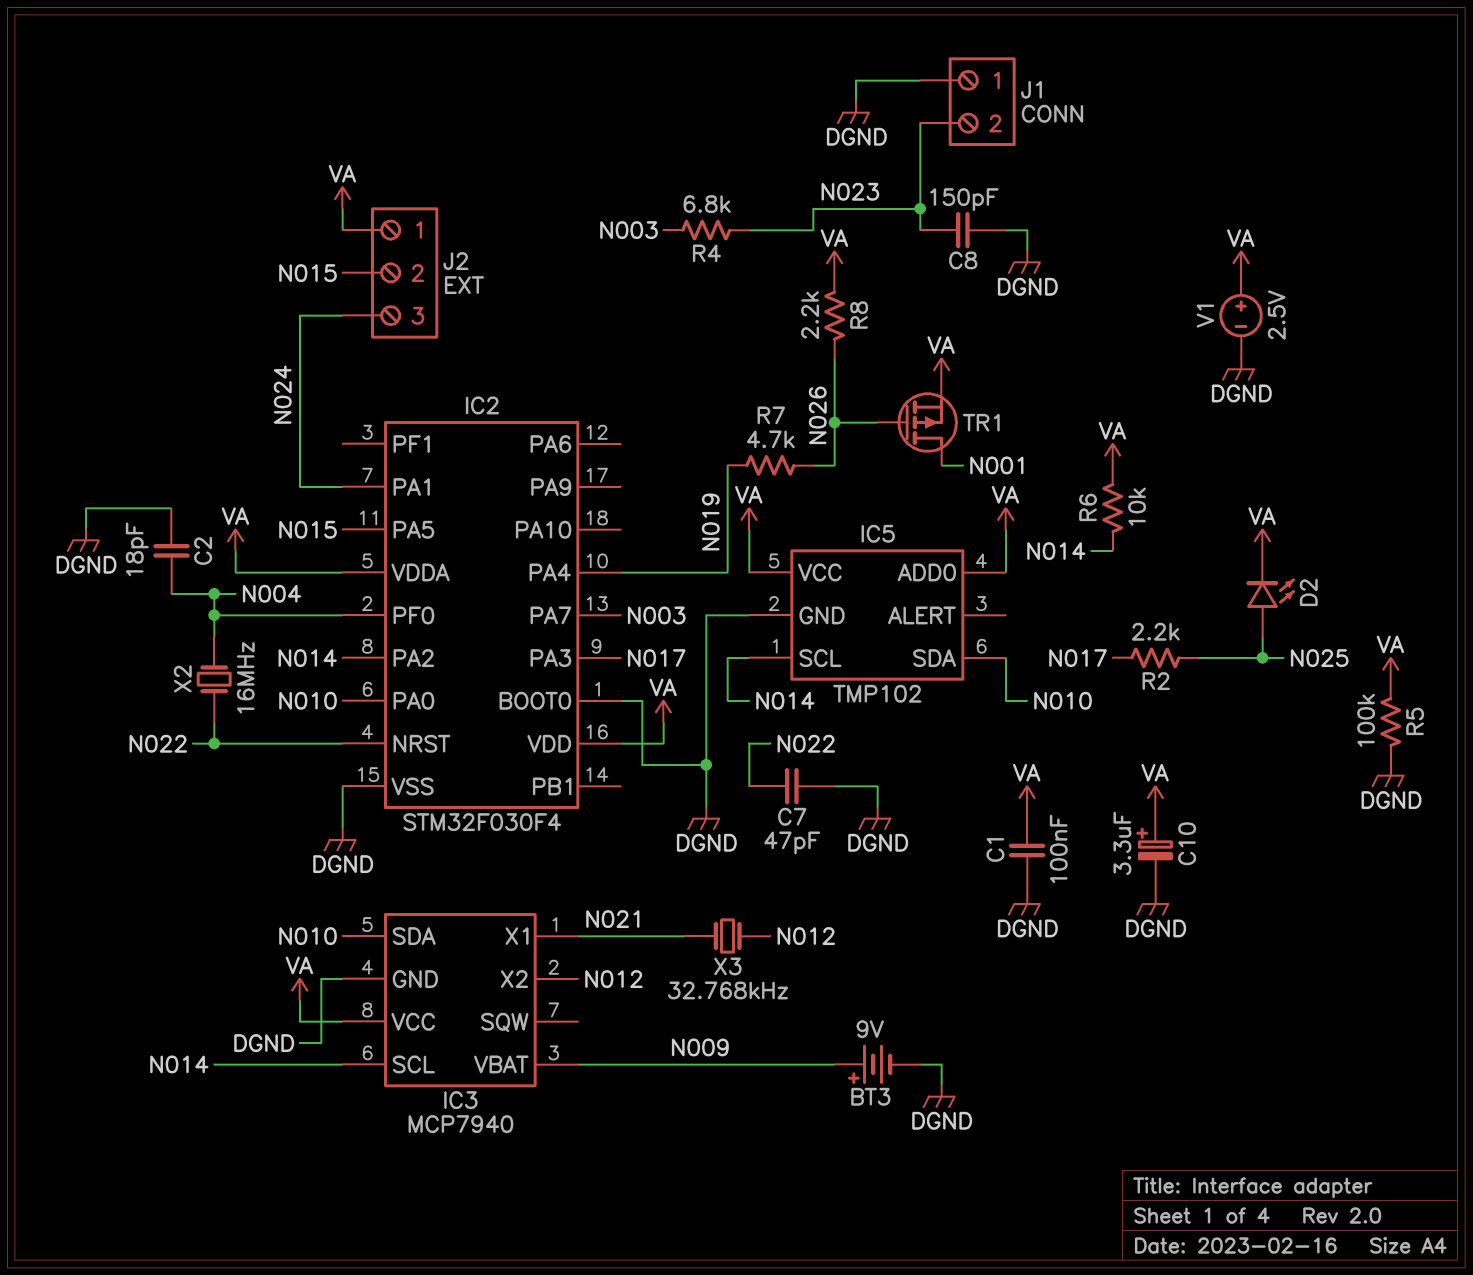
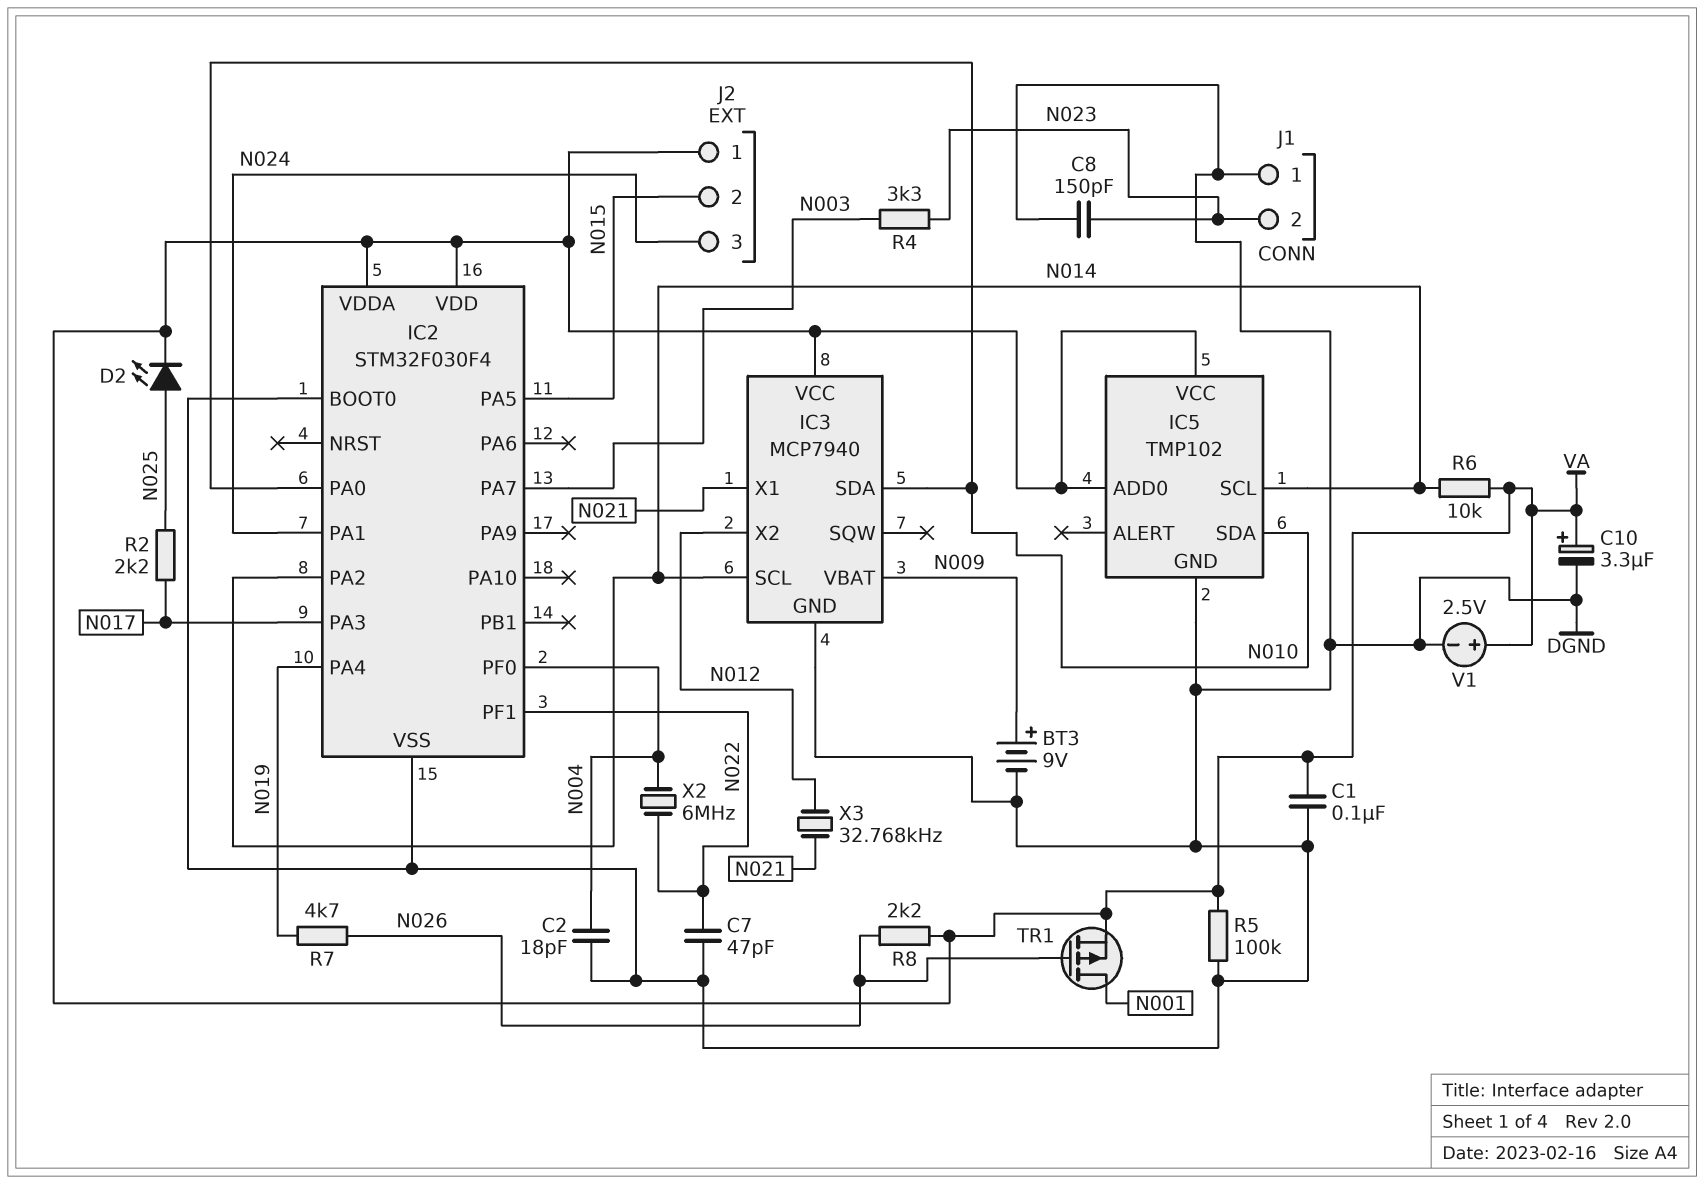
IC2 pin NRST: N022 -> none
IC2 pin PF1: none -> N022
R4: 6.8k (N003, N023) -> 3.3k (N003, N023)
X2: 16MHz (N004, N022) -> 6MHz (N004, N022)

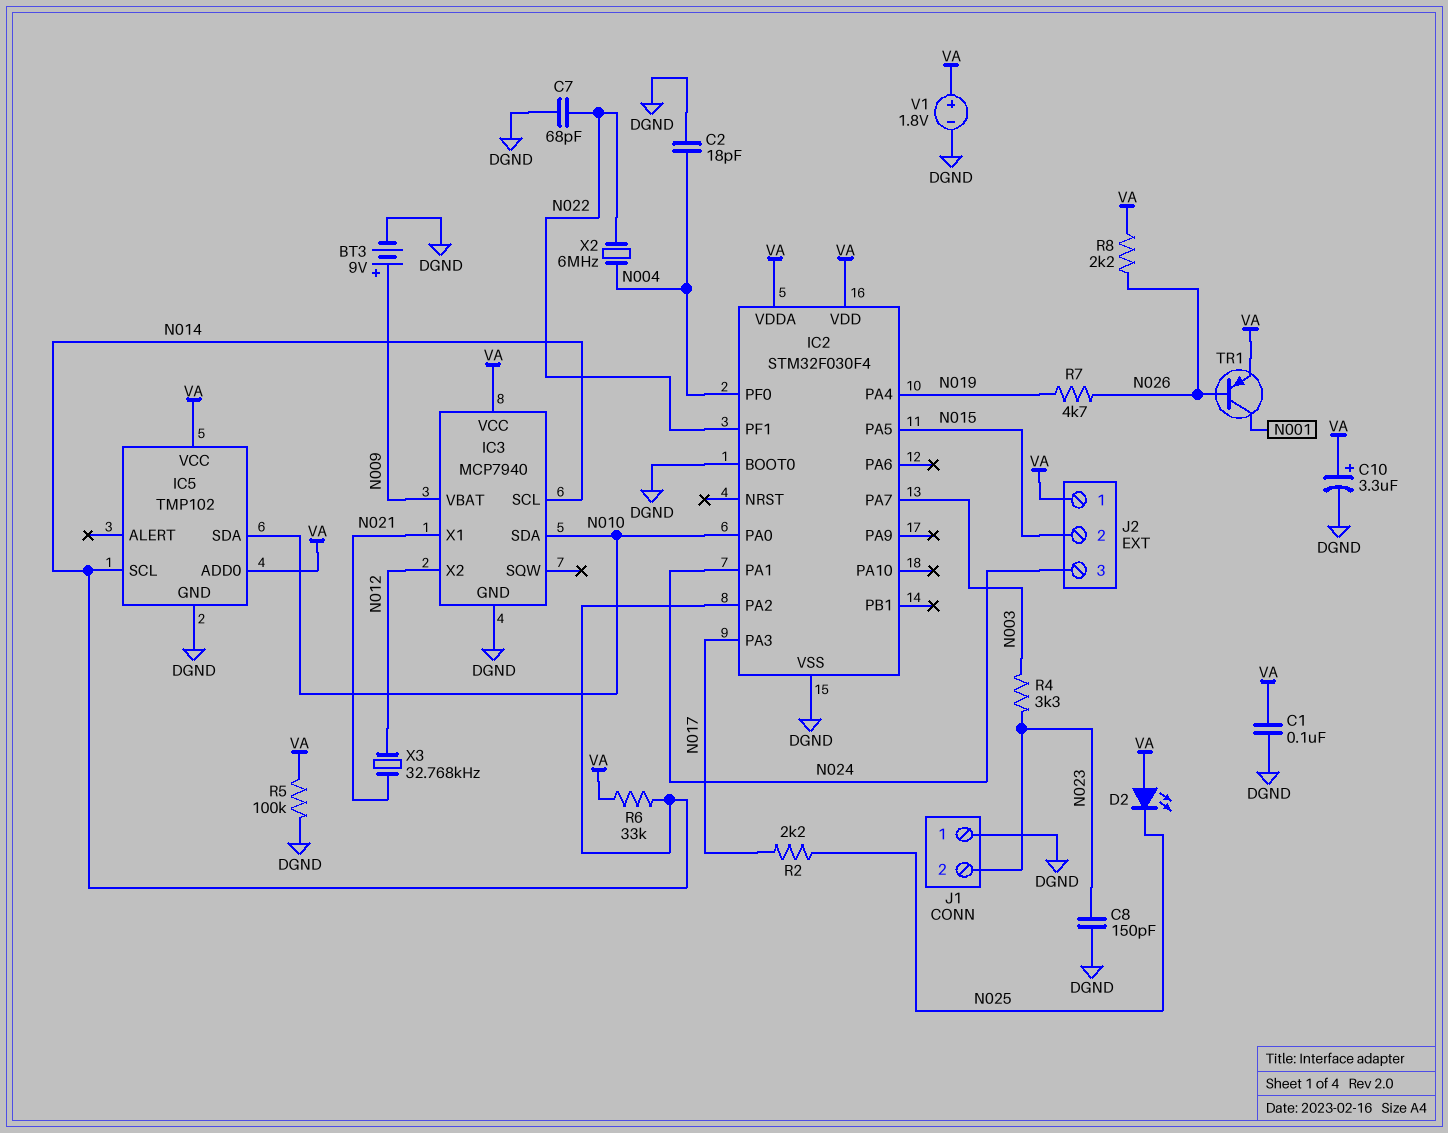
C7: 47pF (DGND, N022) -> 68pF (DGND, N022)
D2: LED (A N025, K VA) -> LED (A VA, K N025)
R6: 10k (N014, VA) -> 33k (N014, VA)
TR1: PMOS (G N026, D N001, S VA) -> PNP (B N026, C N001, E VA)
V1: 2.5V (plus VA, minus DGND) -> 1.8V (plus VA, minus DGND)

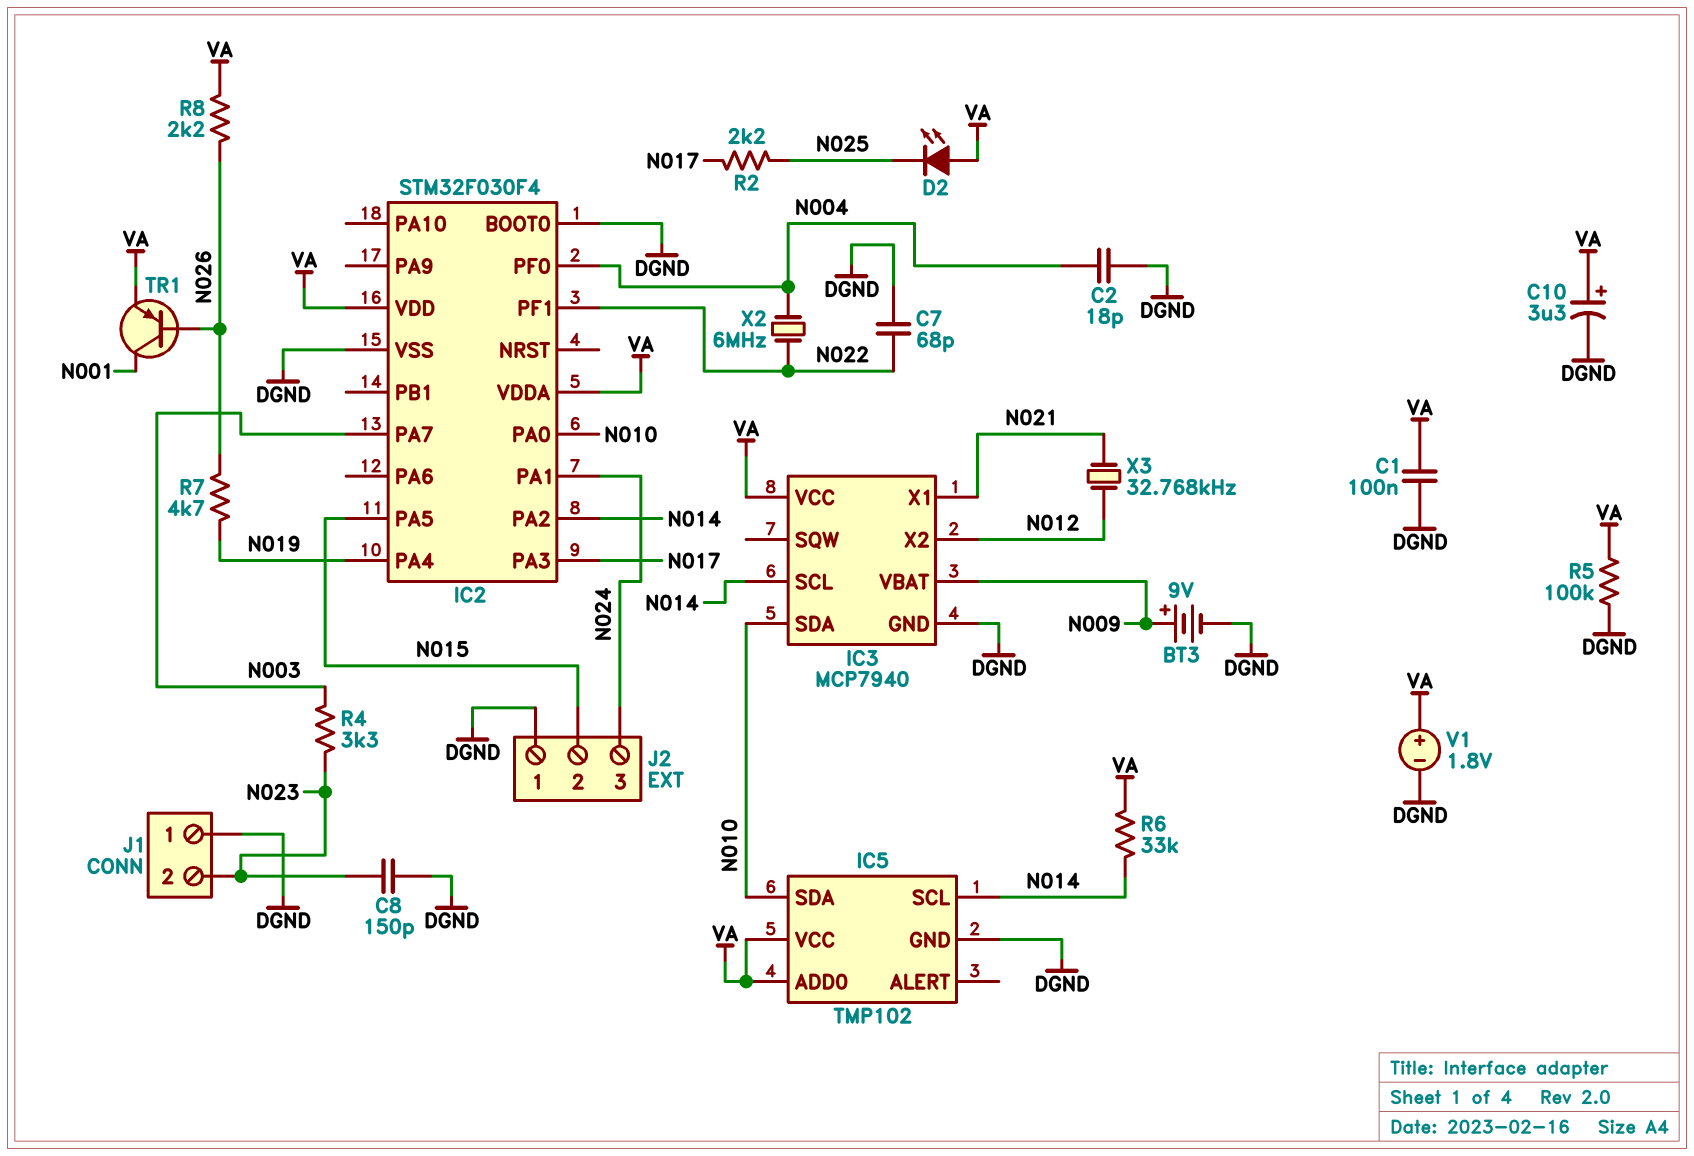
J2 pin 1: VA -> DGND

